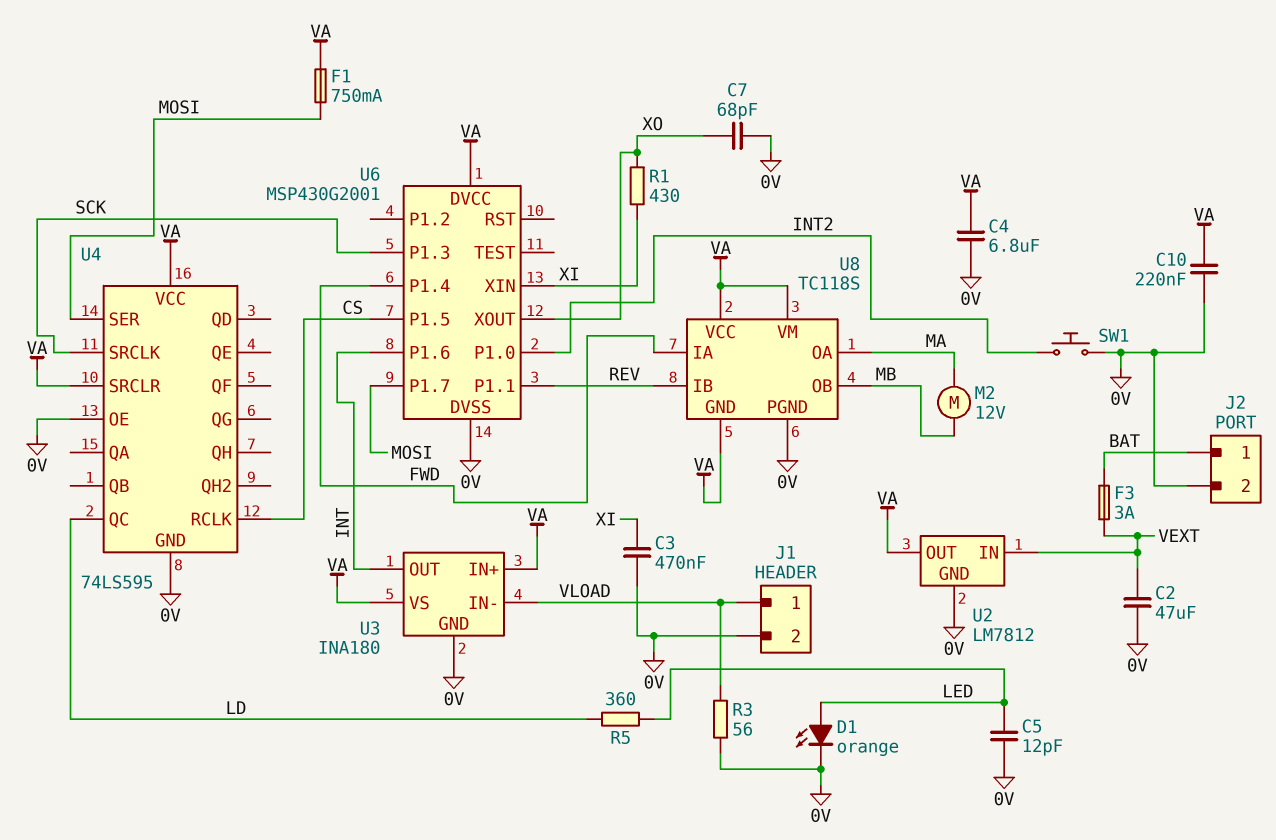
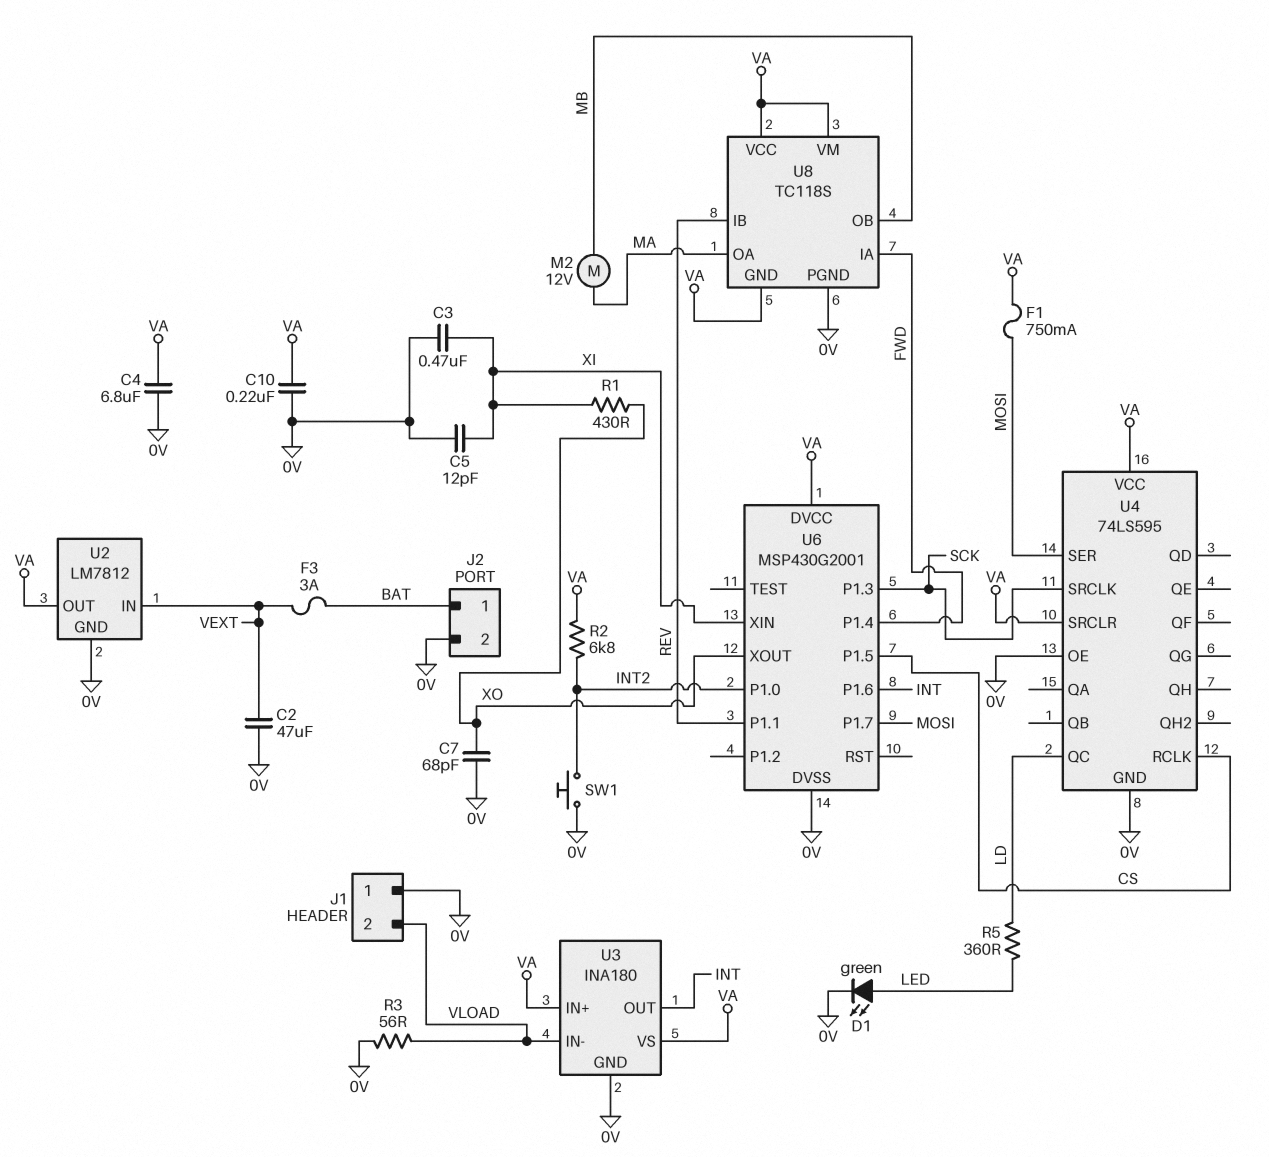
C5: 12pF (0V, LED) -> 12pF (0V, XI)
D1: LED orange (A LED, K 0V) -> LED green (A LED, K 0V)
J1 pin 1: VLOAD -> 0V
J1 pin 2: 0V -> VLOAD
R2: none -> 6.8k (INT2, VA)

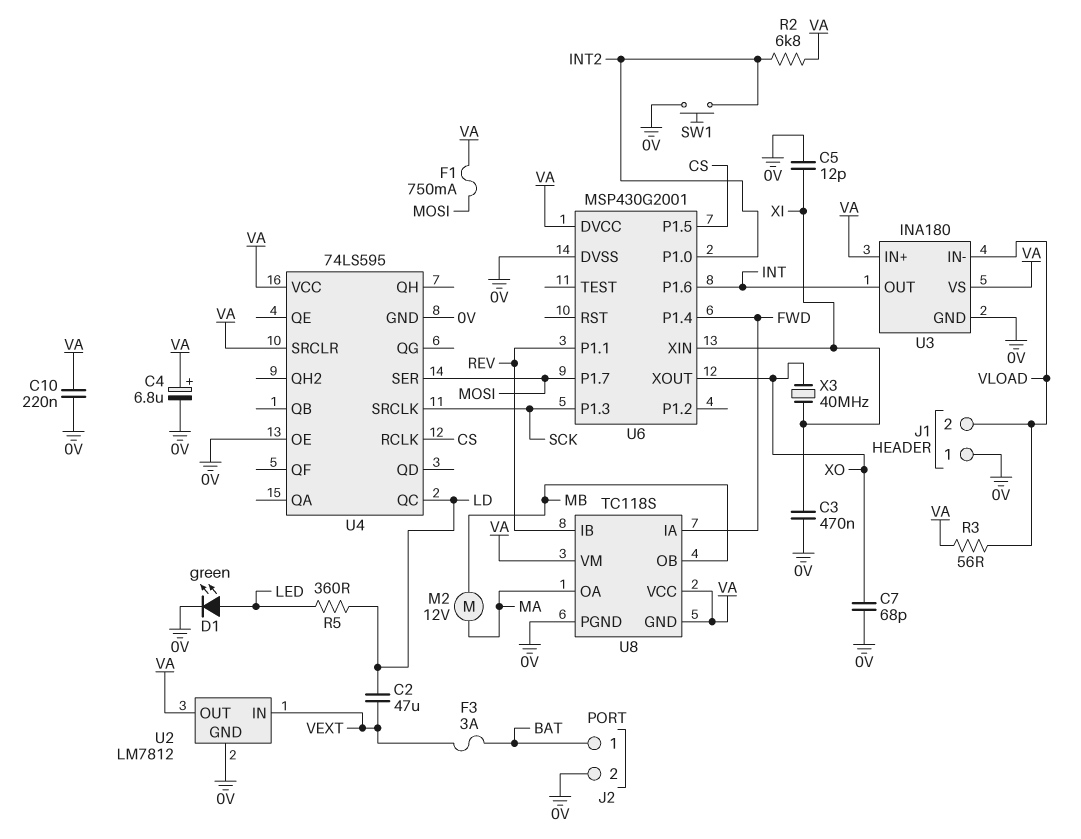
C2: 47uF (0V, VEXT) -> 47uF (LD, VEXT)
C4: 6.8uF (0V, VA) -> 6.8uF (plus VA, minus 0V)
R1: 430 (XI, XO) -> none
R3: 56 (0V, VLOAD) -> 56 (VA, VLOAD)
X3: none -> 40MHz (XI, XO)

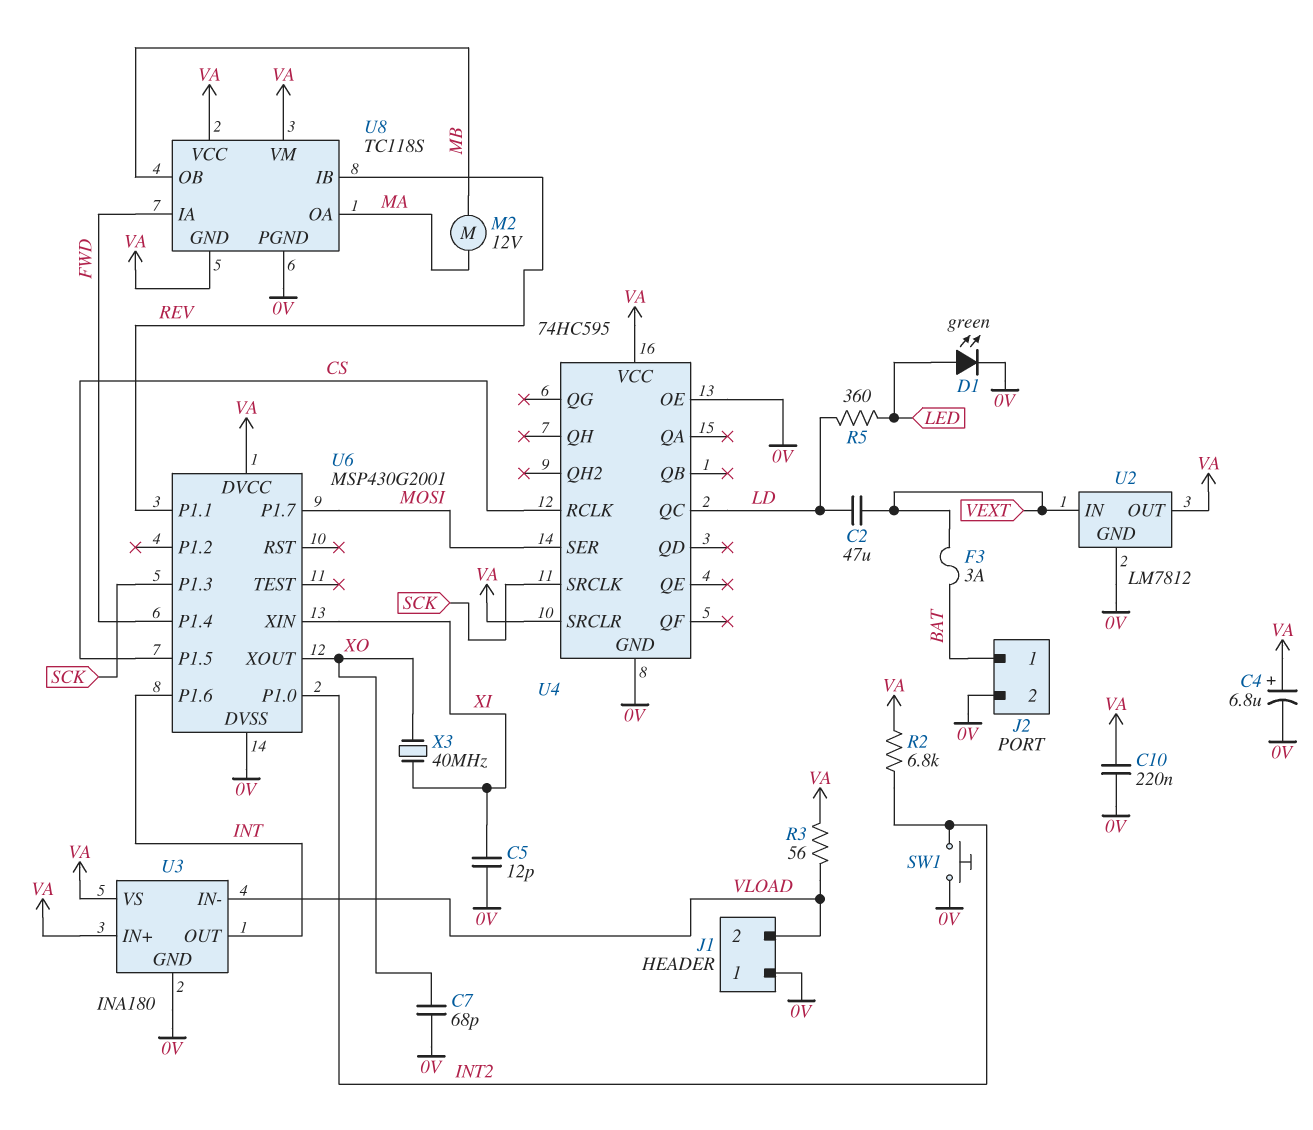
C3: 470nF (0V, XI) -> none
F1: 750mA (MOSI, VA) -> none
U4: 74LS595 -> 74HC595

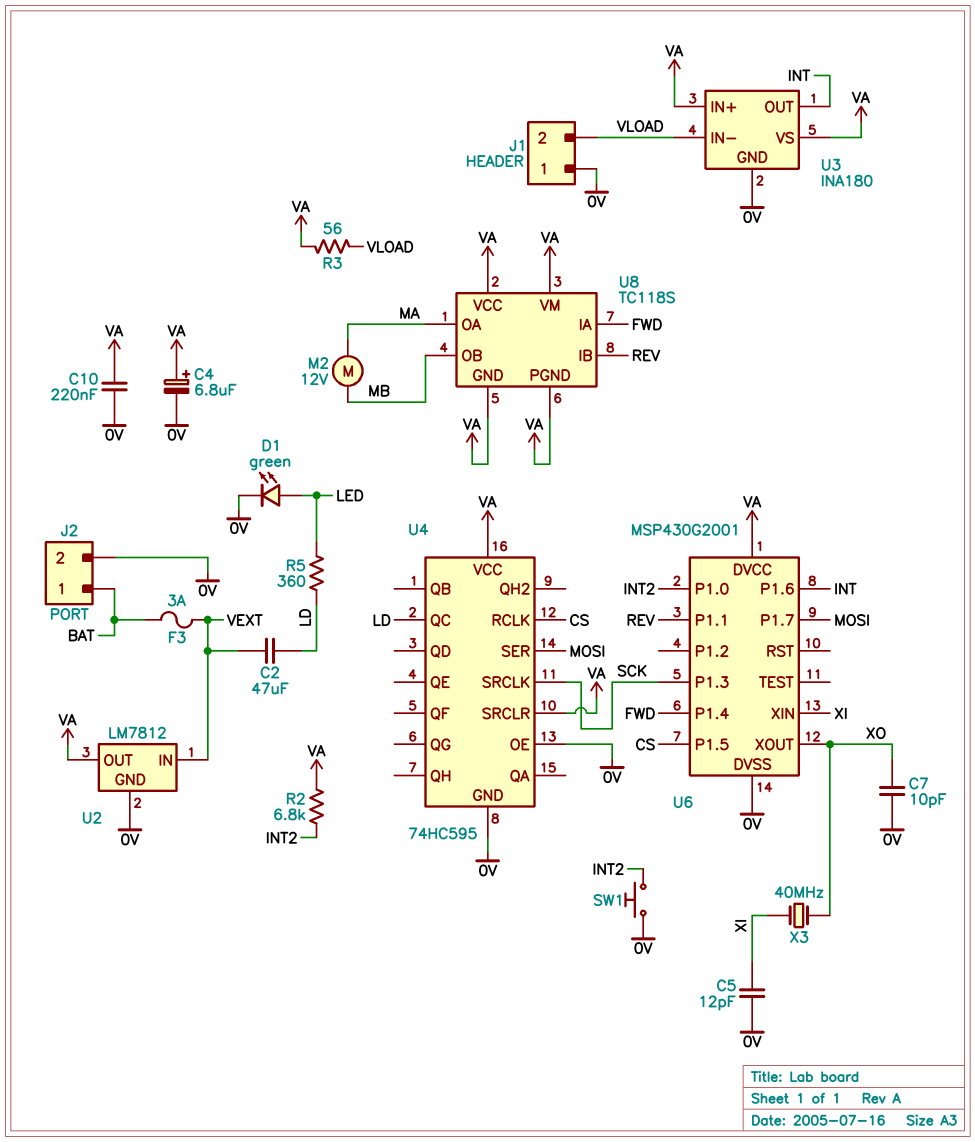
C7: 68pF (0V, XO) -> 10pF (0V, XO)
U8 pin PGND: 0V -> VA

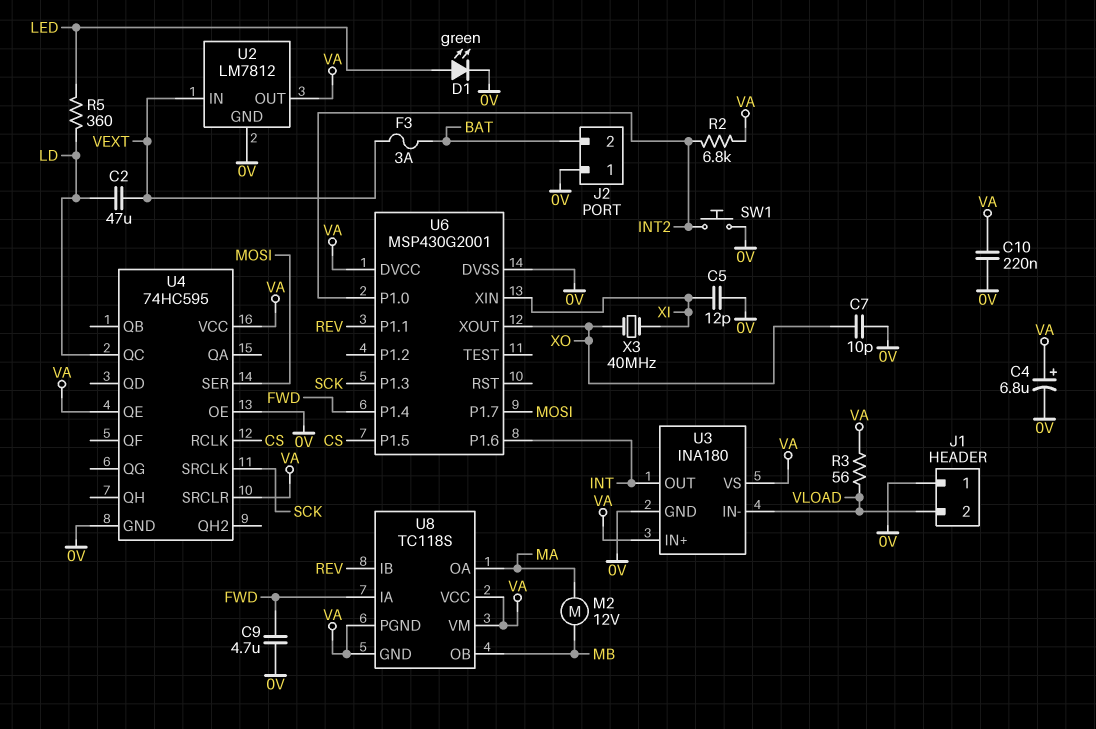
C9: none -> 4.7uF (0V, FWD)
J2 pin 1: BAT -> 0V
J2 pin 2: 0V -> BAT
U4 pin QE: none -> VA

